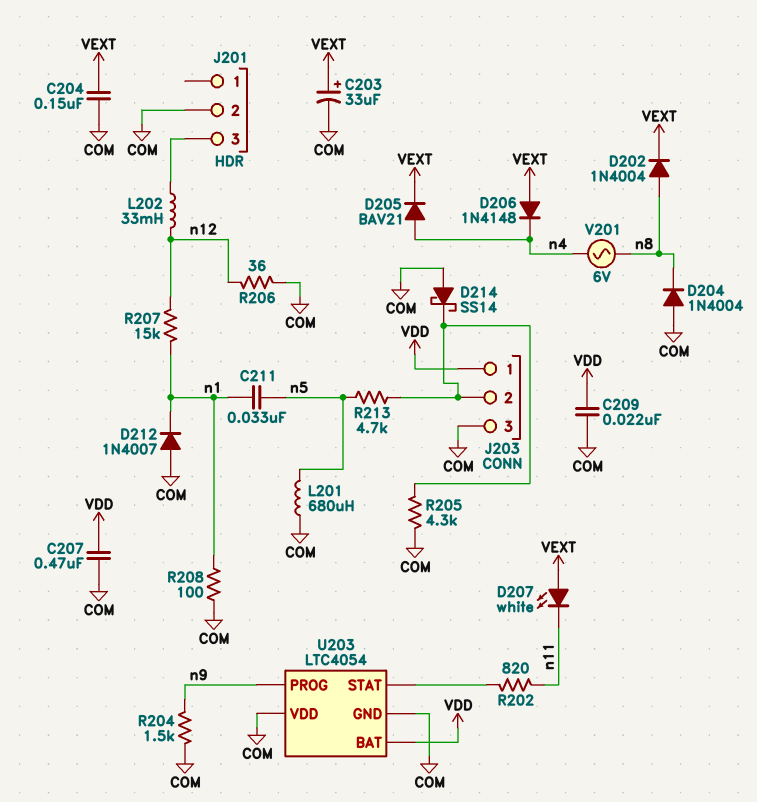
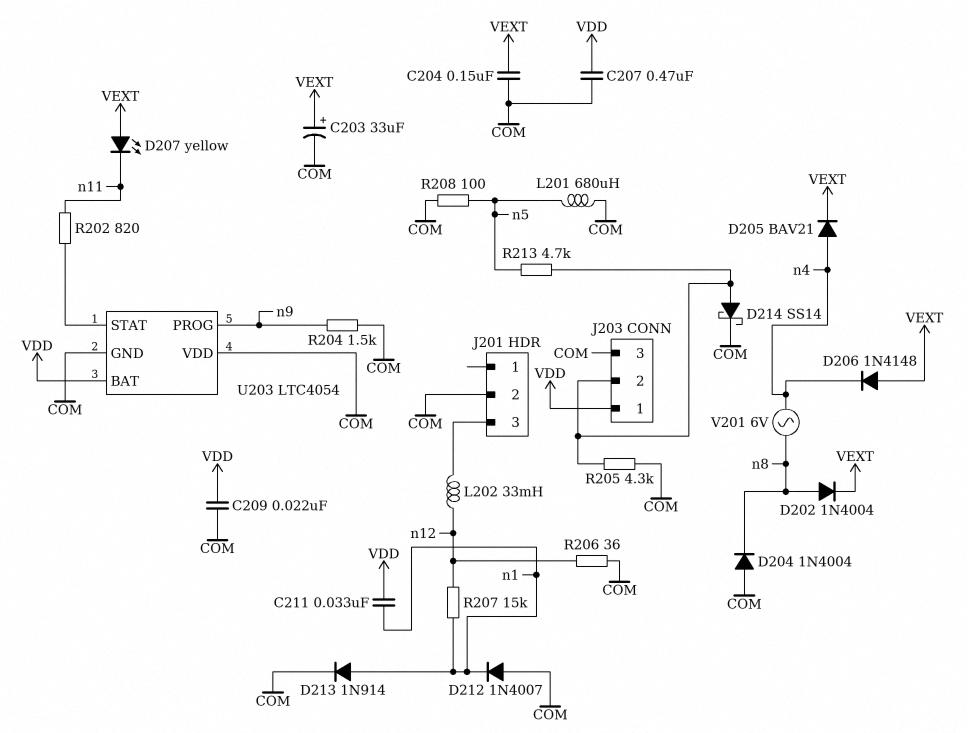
C211: 33nF (n1, n5) -> 33nF (VDD, n1)
D207: LED white (A VEXT, K n11) -> LED yellow (A VEXT, K n11)
D213: none -> diode 1N914 (A n1, K COM)
D214: schottky SS14 (A COM, K J203/2) -> schottky SS14 (A J203/2, K COM)
R208: 100 (COM, n1) -> 100 (COM, n5)

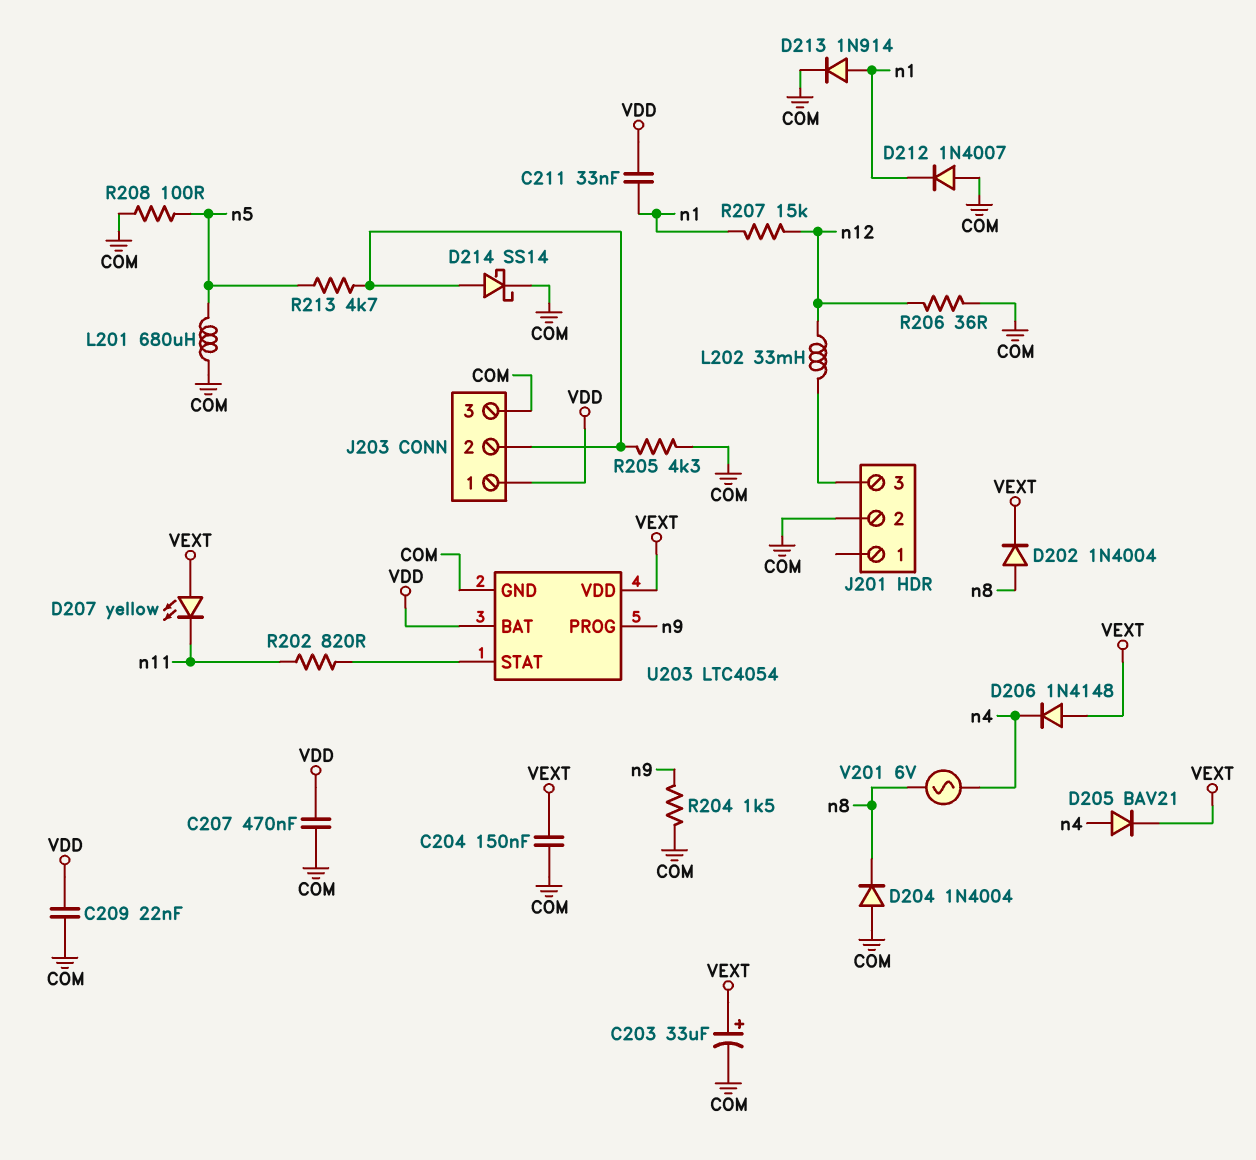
U203 pin VDD: COM -> VEXT

